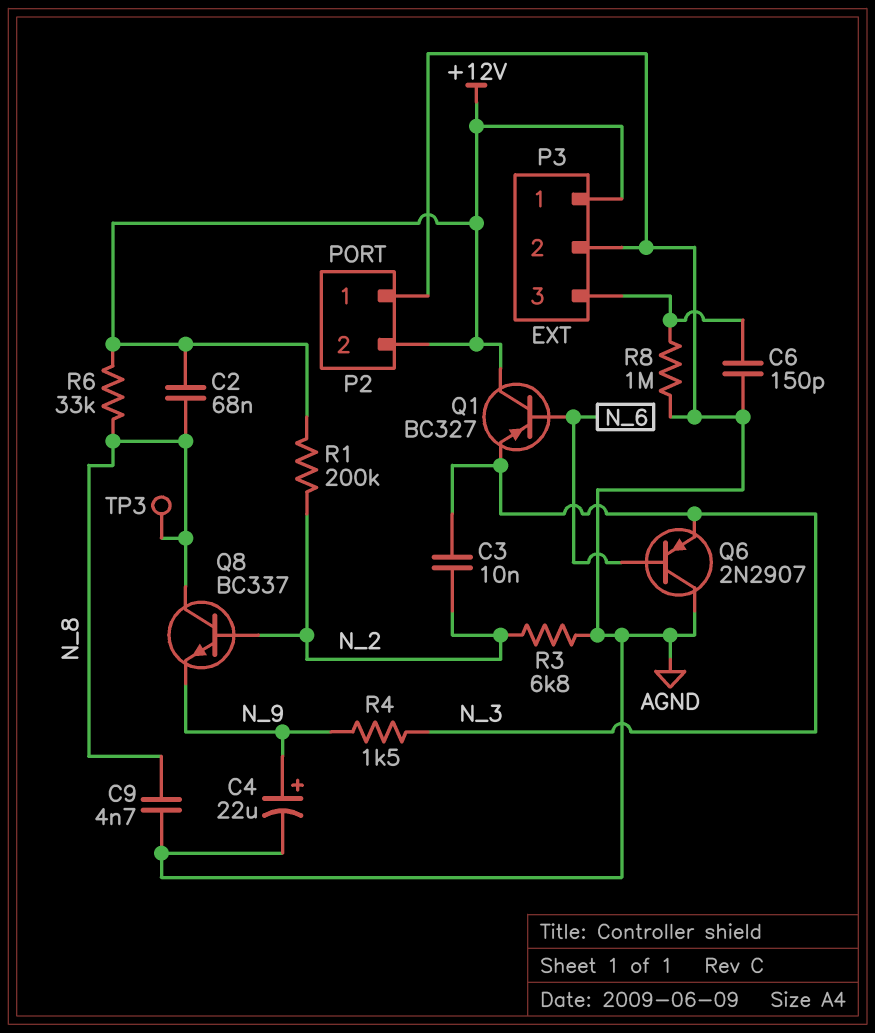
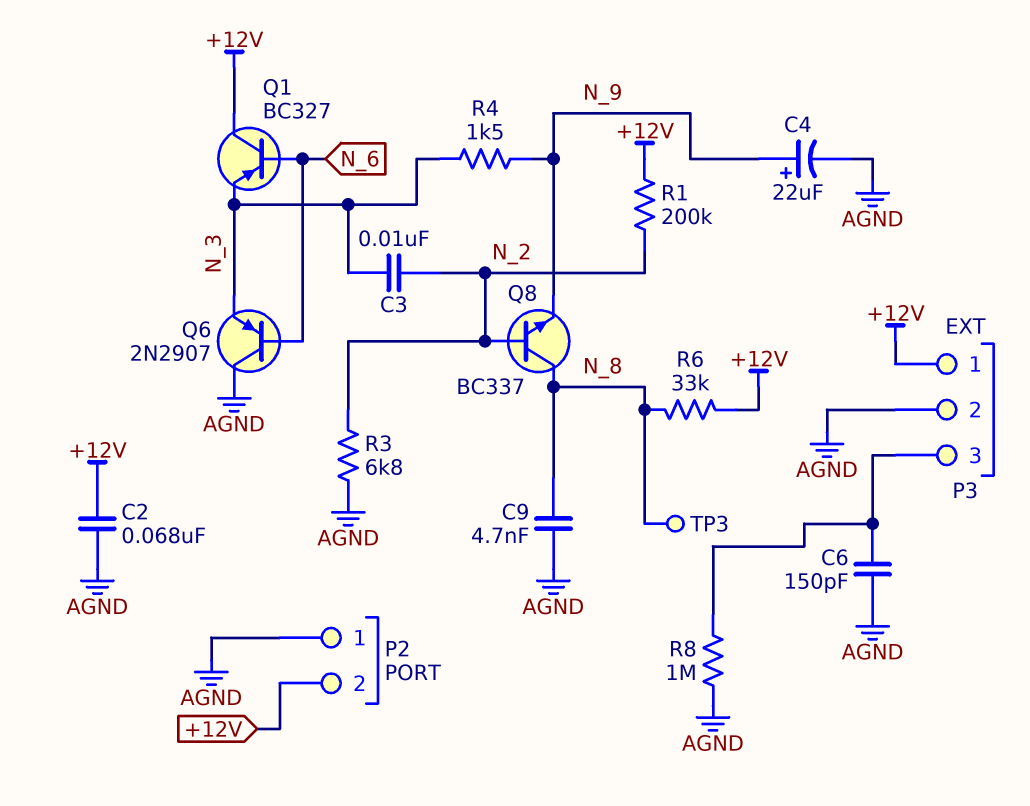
C2: 68nF (+12V, N_8) -> 68nF (+12V, AGND)

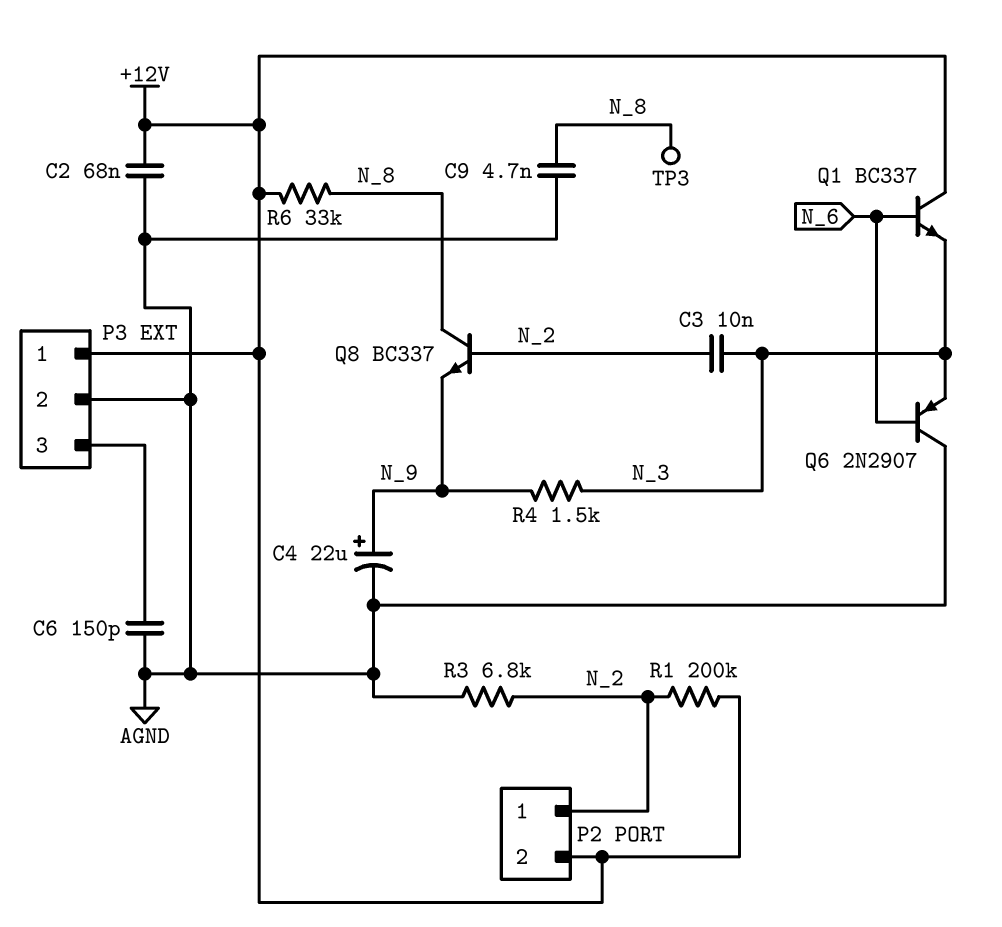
P2 pin 1: AGND -> N_2
Q1: PNP BC327 (B N_6, C +12V, E N_3) -> NPN BC337 (B N_6, C +12V, E N_3)
R8: 1M (AGND, P3/3) -> none

